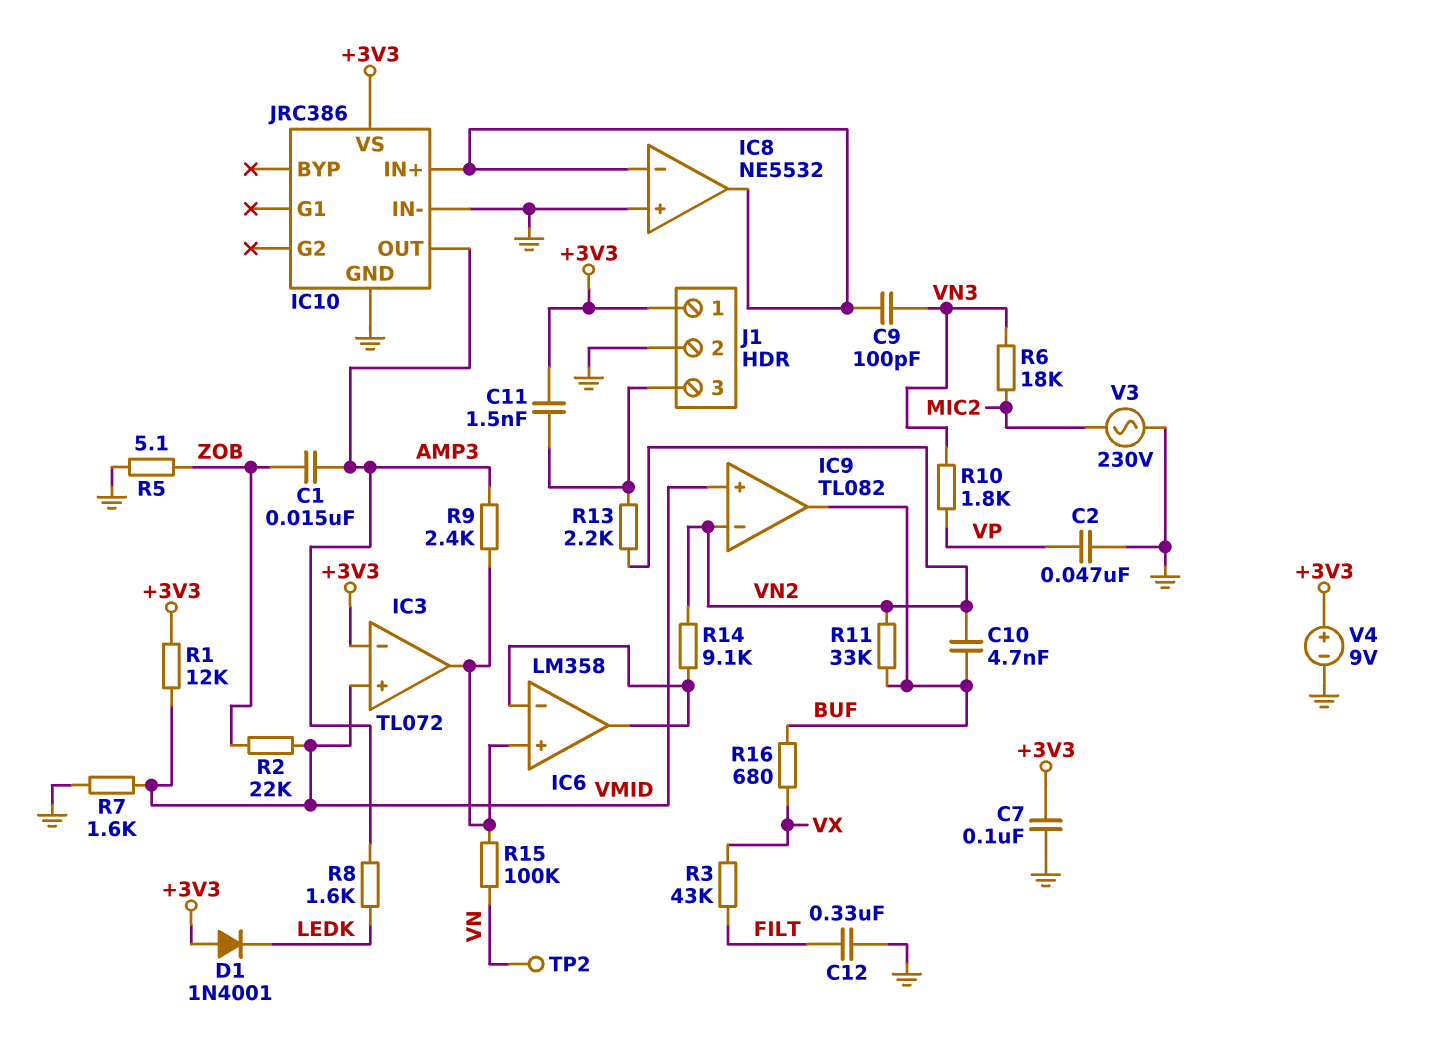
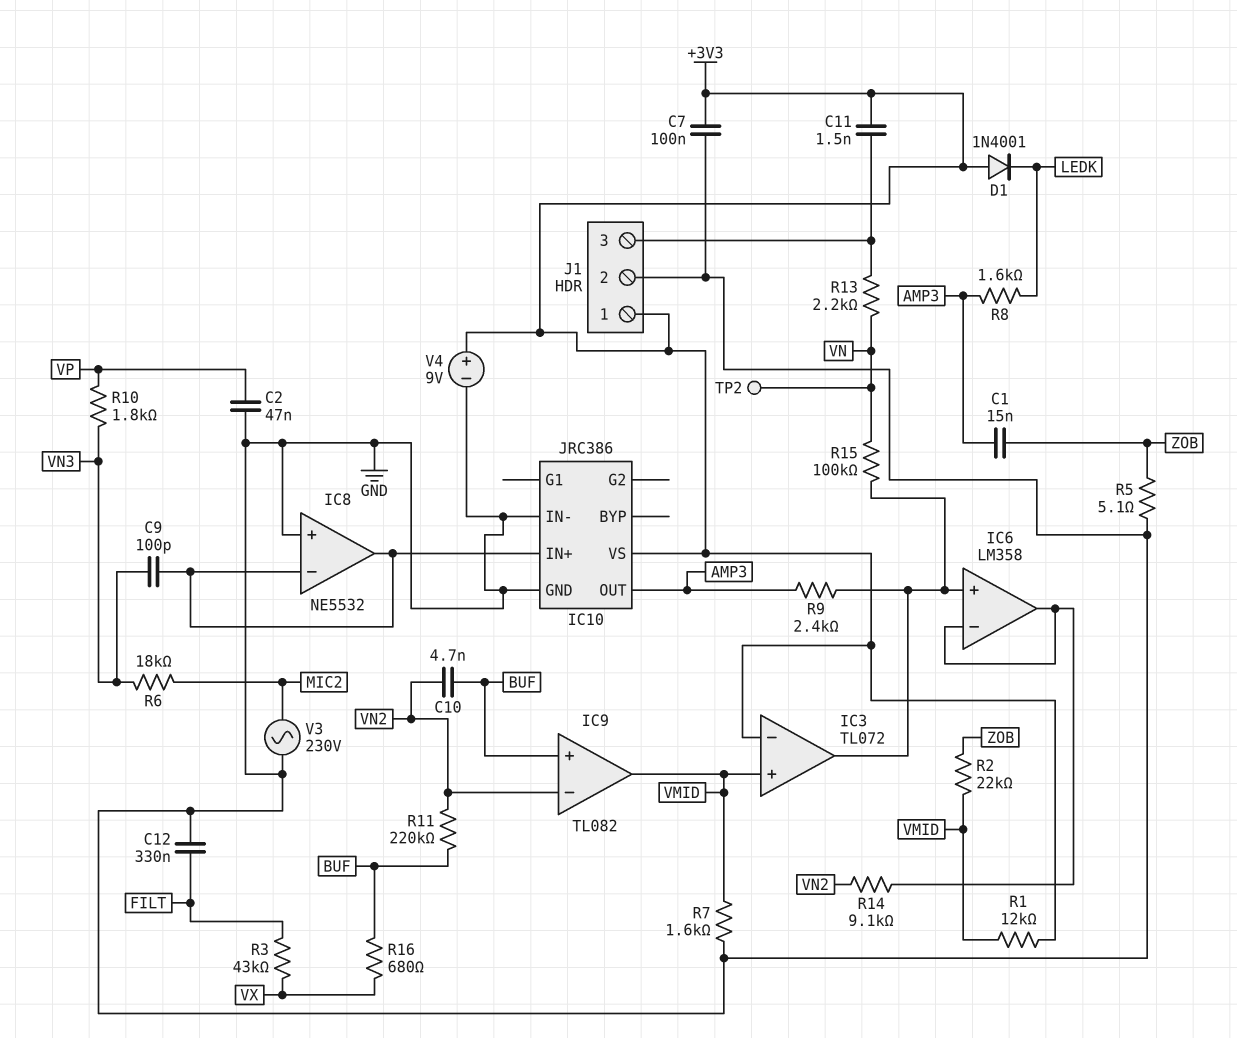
IC9 pin in+: VMID -> BUF
IC9 pin out: BUF -> VMID
R11: 33k (BUF, VN2) -> 220k (BUF, VN2)
R13: 2.2k (J1/3, VN2) -> 2.2k (J1/3, VN)

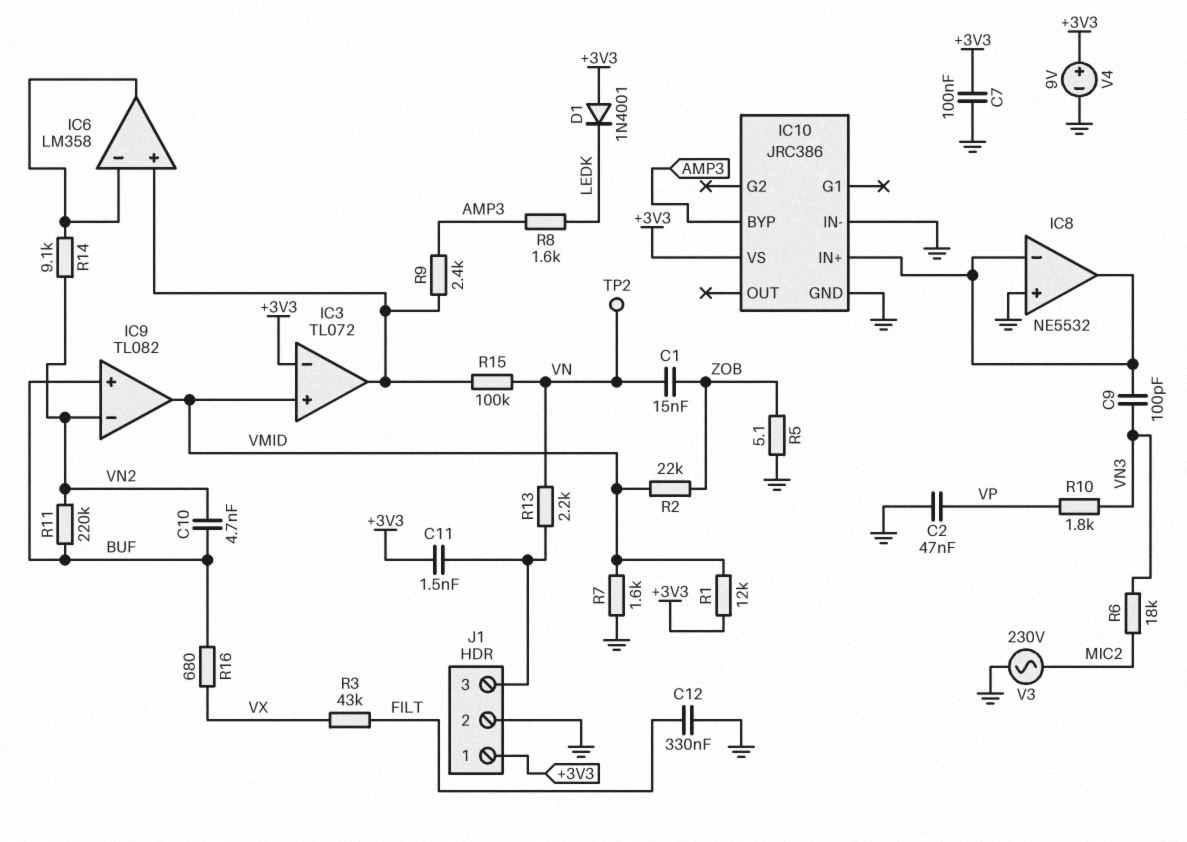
C1: 15nF (AMP3, ZOB) -> 15nF (VN, ZOB)
IC10 pin BYP: none -> AMP3
IC10 pin OUT: AMP3 -> none

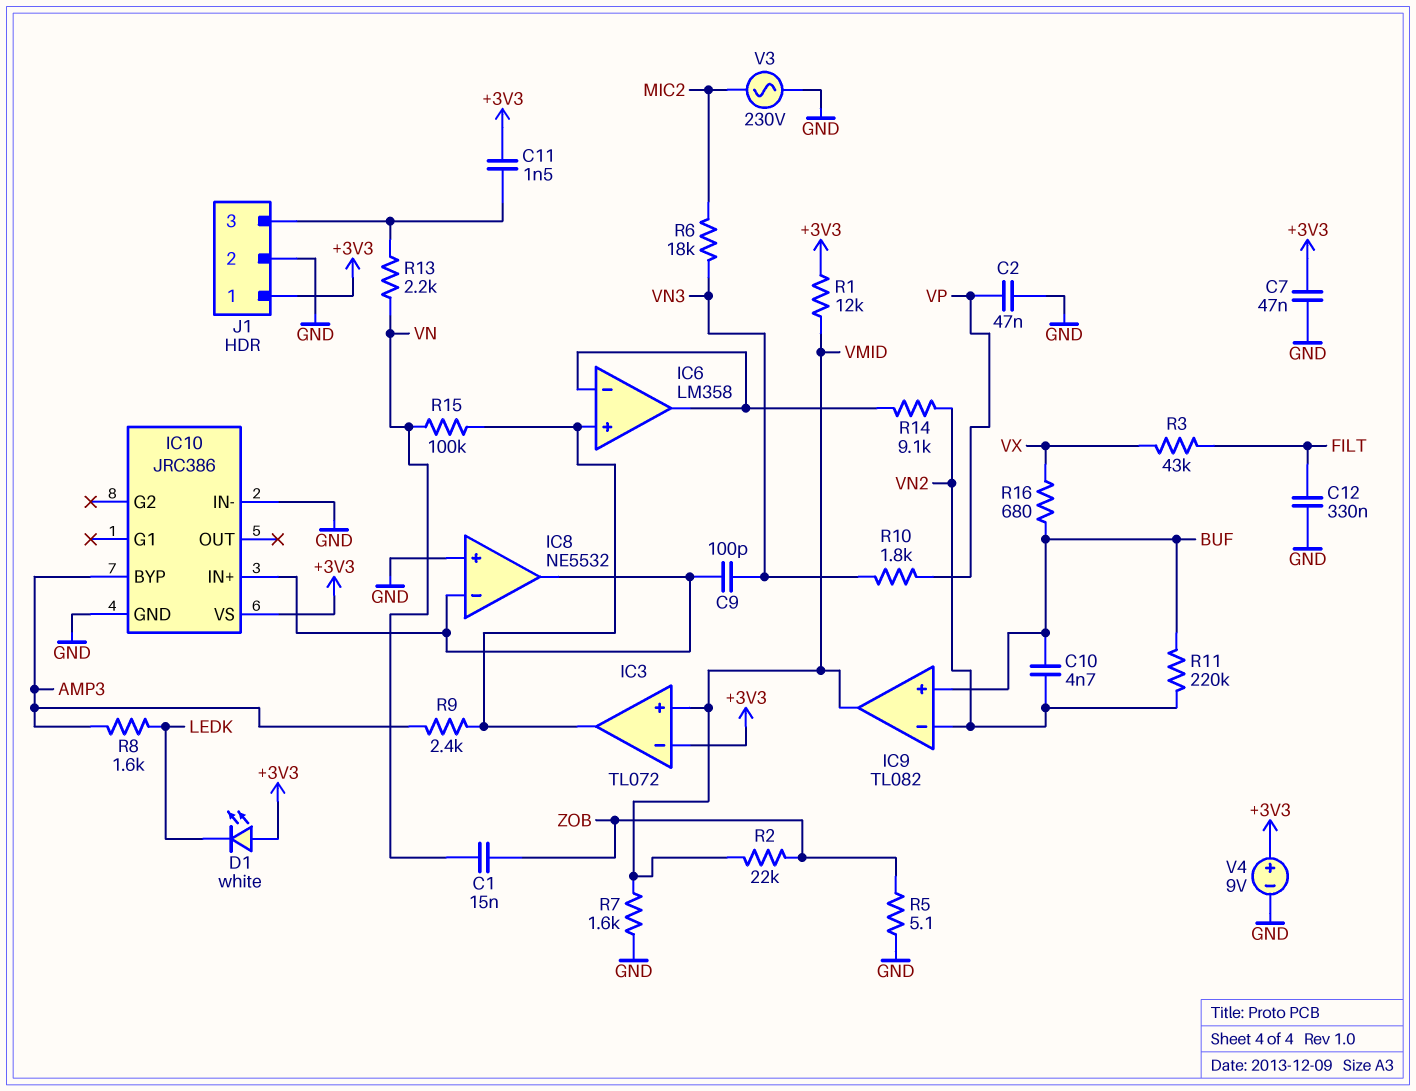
C7: 100nF (+3V3, GND) -> 47nF (+3V3, GND)
D1: diode 1N4001 (A +3V3, K LEDK) -> LED white (A +3V3, K LEDK)
TP2: test point (VN) -> none

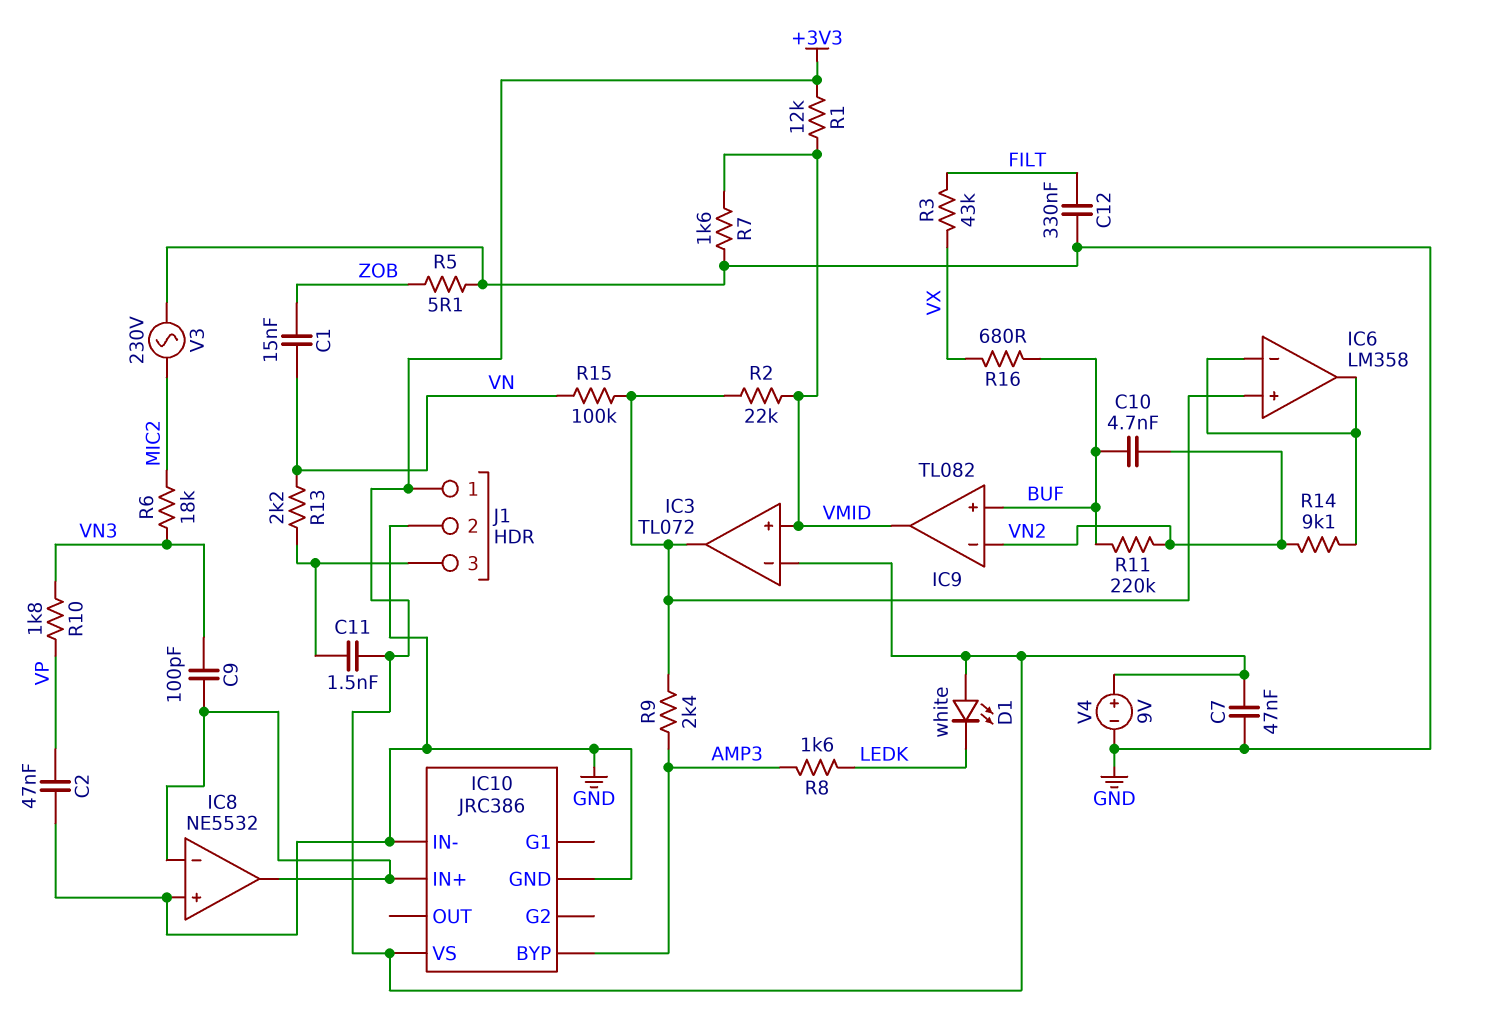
R2: 22k (VMID, ZOB) -> 22k (IC3/out, VMID)

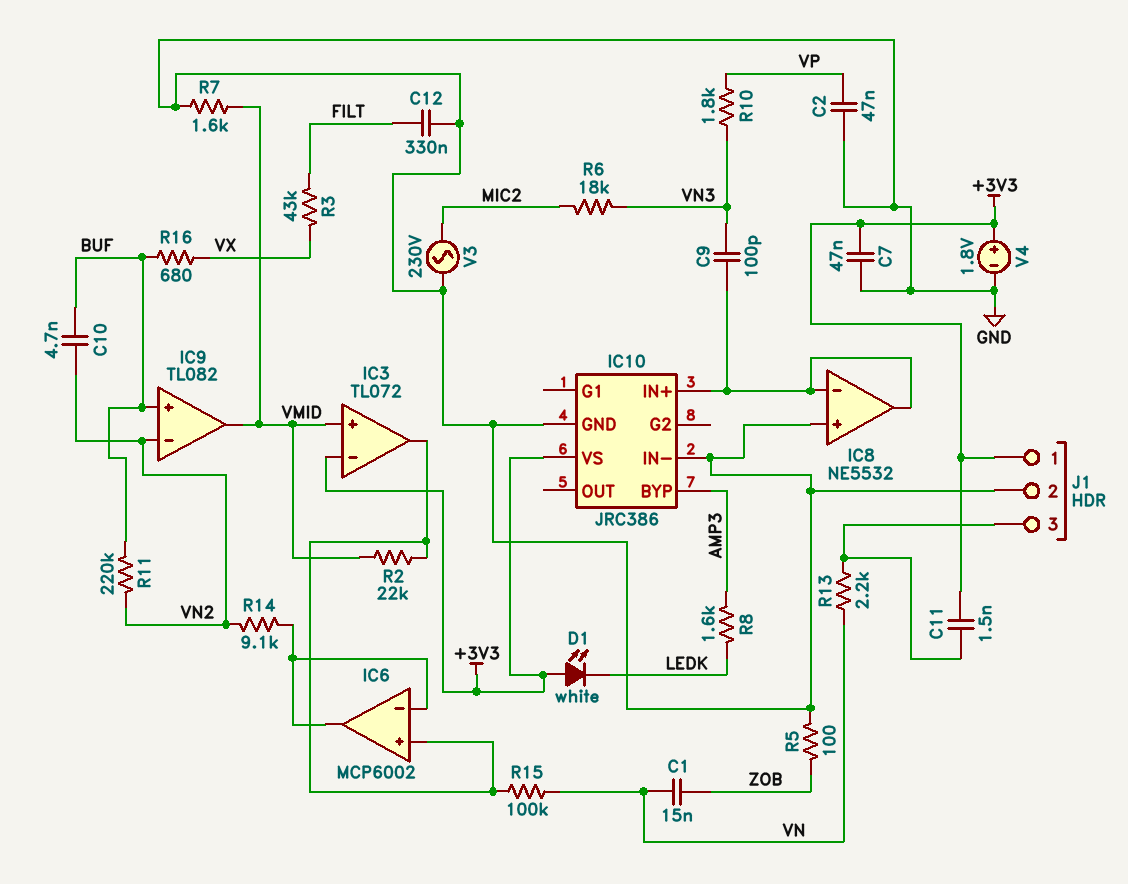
IC6: LM358 -> MCP6002
R1: 12k (+3V3, VMID) -> none
R5: 5.1 (GND, ZOB) -> 100 (GND, ZOB)
R9: 2.4k (AMP3, IC3/out) -> none
V4: 9V (plus +3V3, minus GND) -> 1.8V (plus +3V3, minus GND)

